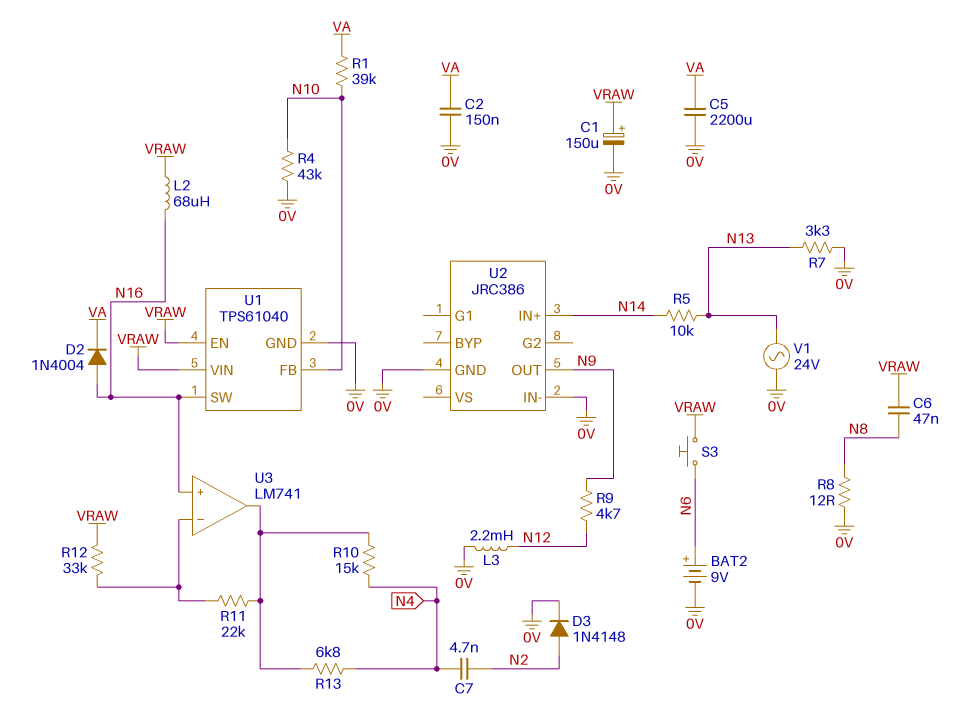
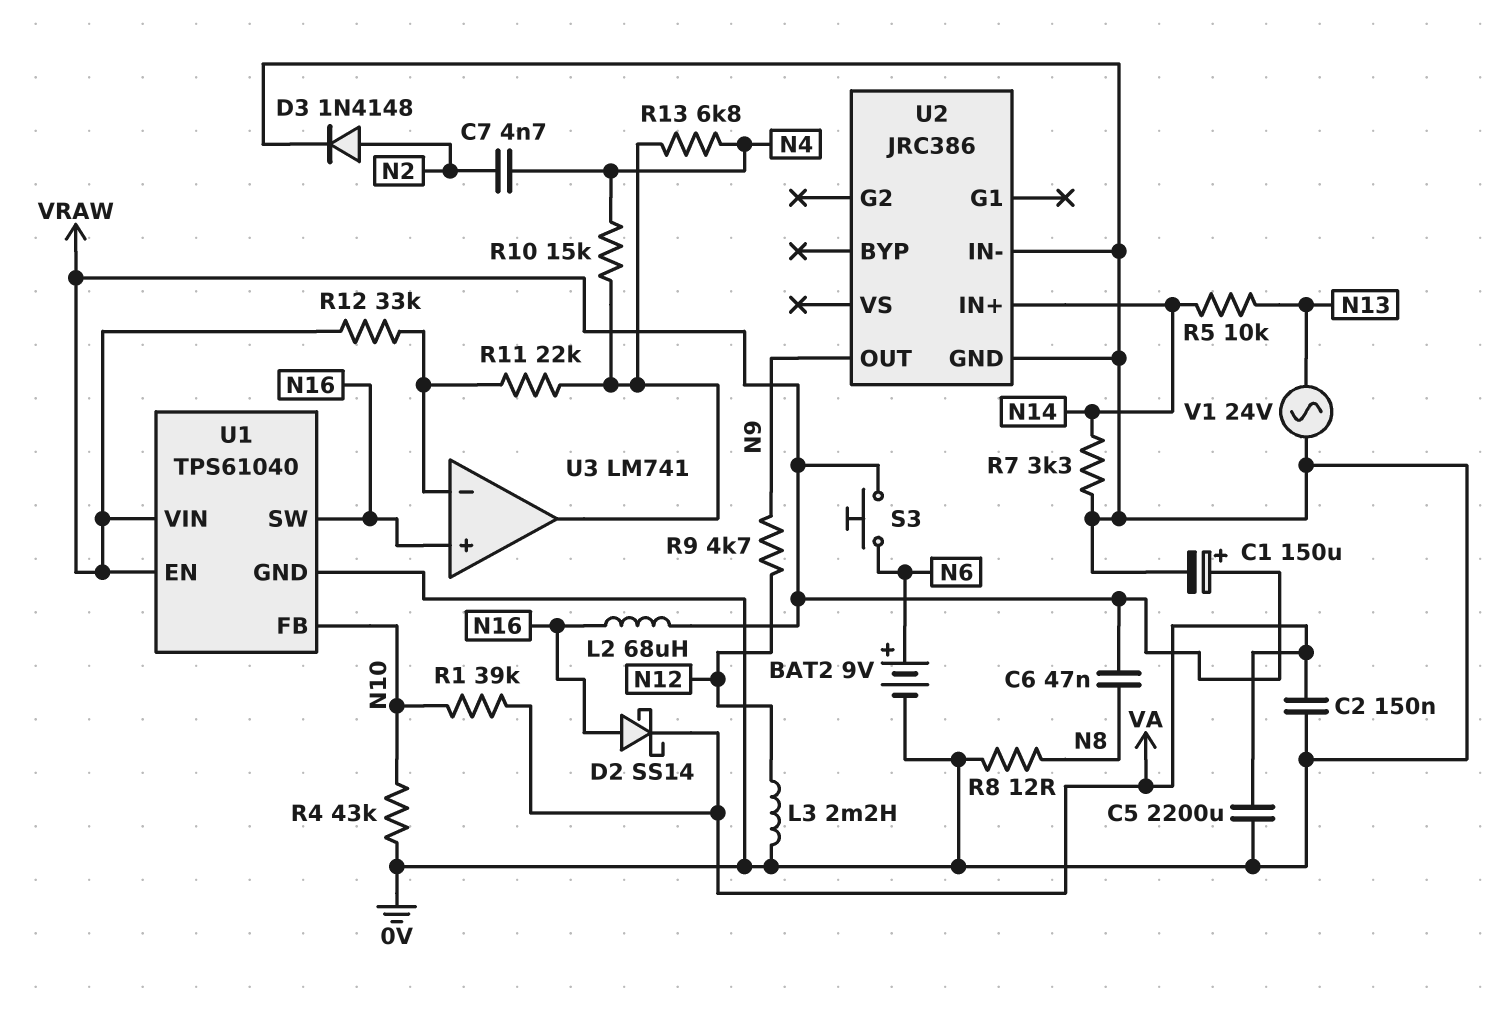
D2: diode 1N4004 (A N16, K VA) -> schottky SS14 (A N16, K VA)
R7: 3.3k (0V, N13) -> 3.3k (0V, N14)

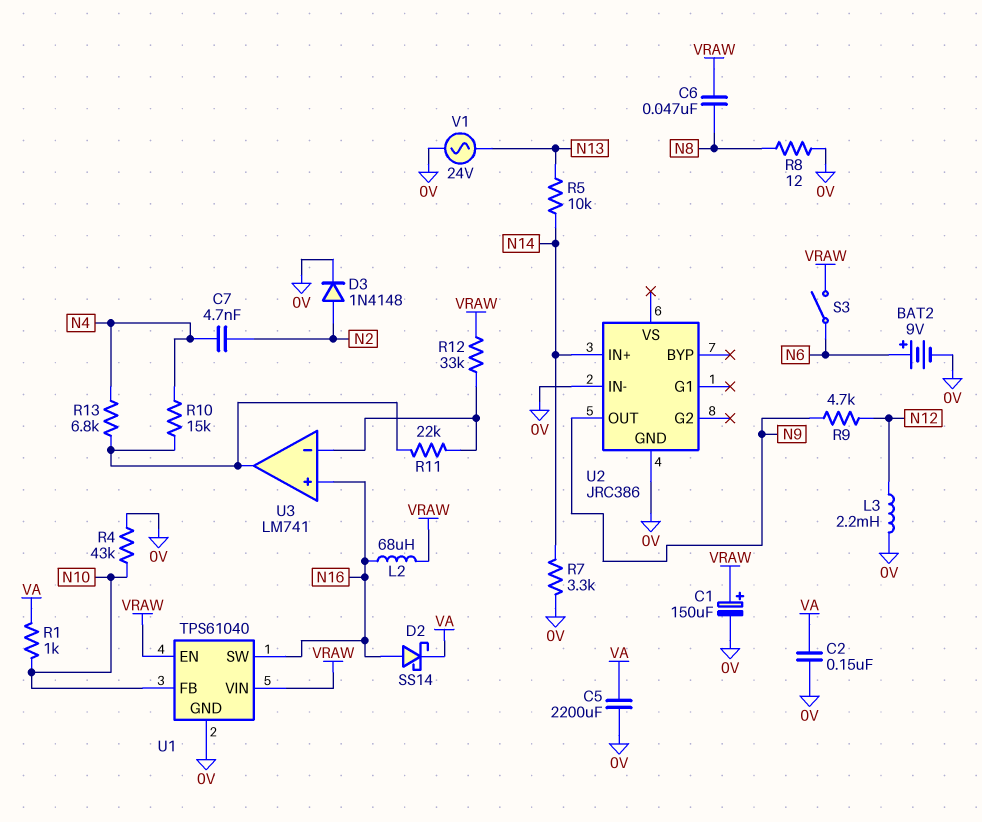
R1: 39k (N10, VA) -> 1k (N10, VA)
S3: button (N6, VRAW) -> switch (N6, VRAW)

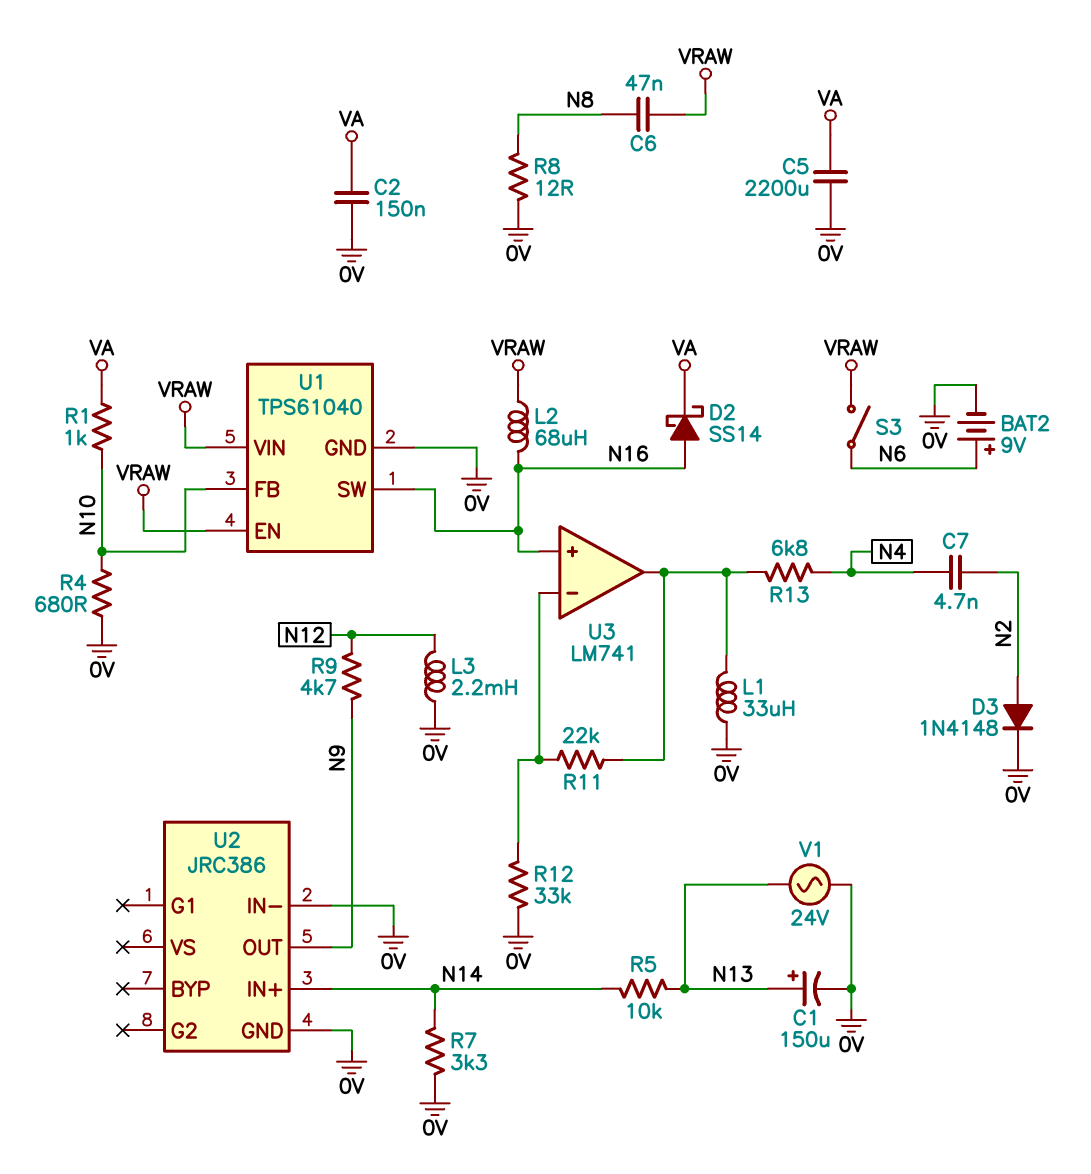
C1: 150uF (plus VRAW, minus 0V) -> 150uF (plus N13, minus 0V)
L1: none -> 33uH (0V, U3/out)
R4: 43k (0V, N10) -> 680 (0V, N10)
R10: 15k (N4, U3/out) -> none
R12: 33k (U3/in-, VRAW) -> 33k (0V, U3/in-)

